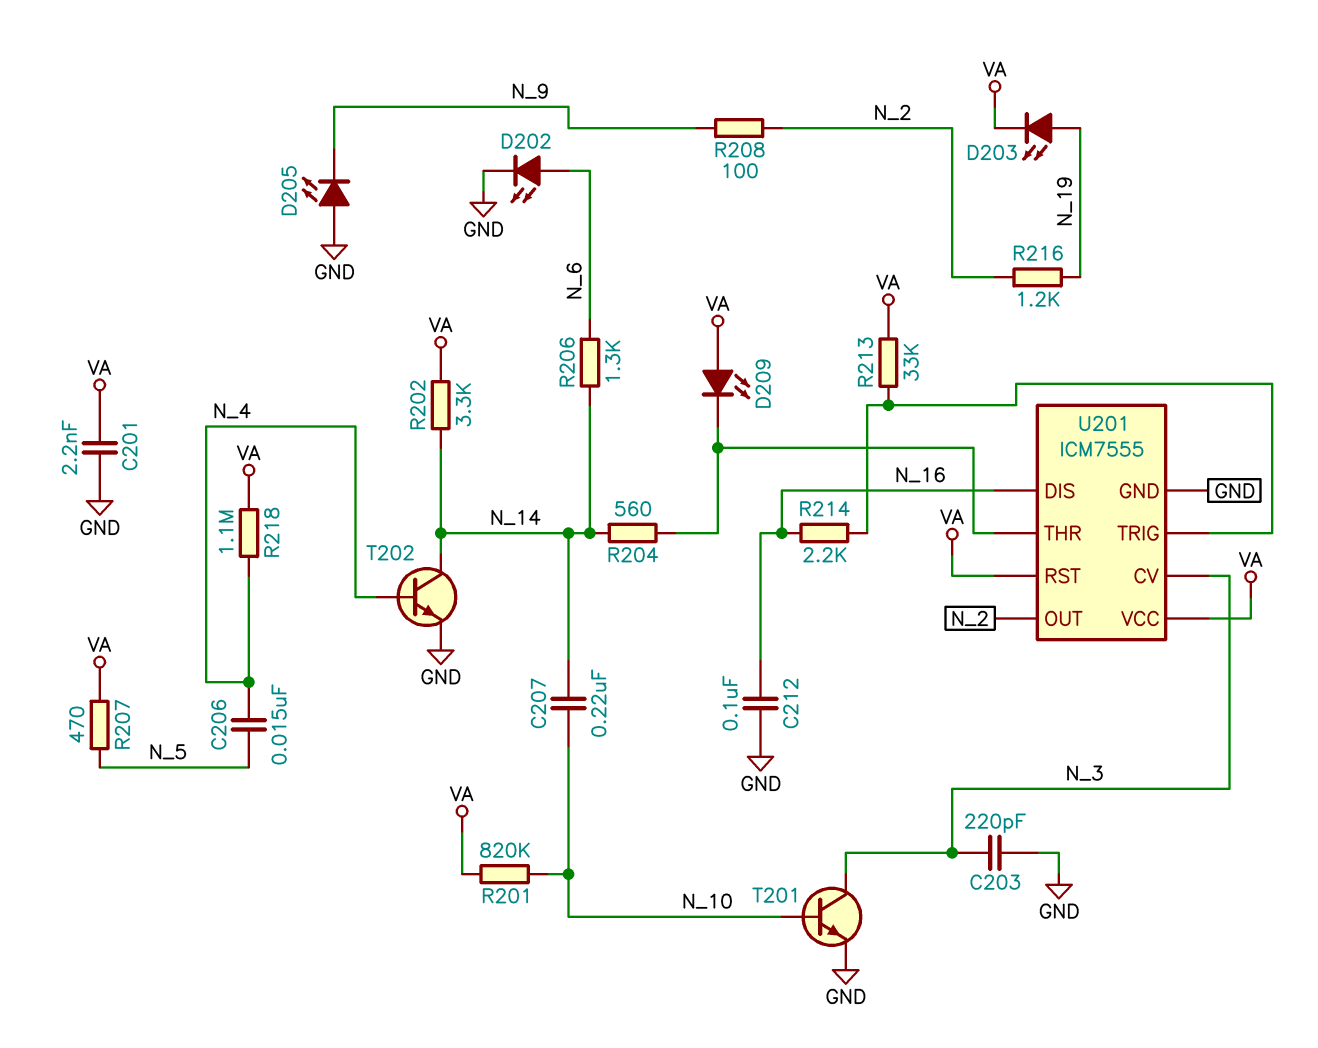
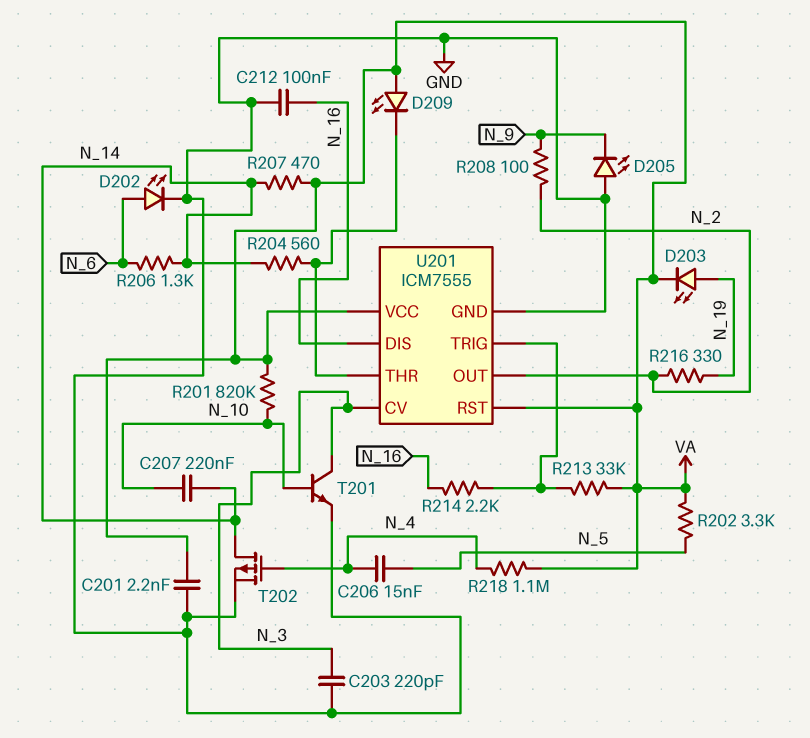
R202: 3.3k (N_14, VA) -> 3.3k (N_5, VA)
R207: 470 (N_5, VA) -> 470 (N_14, VA)
R216: 1.2k (N_2, N_19) -> 330 (N_2, N_19)
T202: NPN (B N_4, C N_14, E GND) -> PMOS (G N_4, D N_14, S GND)

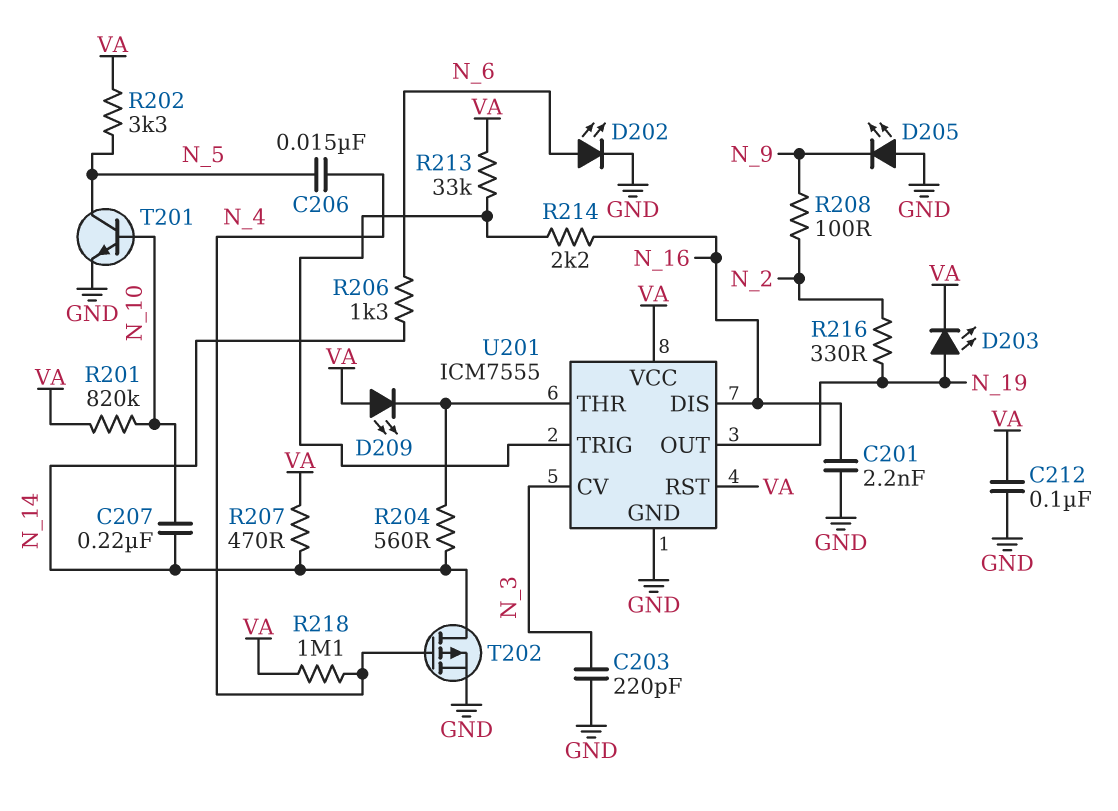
C201: 2.2nF (GND, VA) -> 2.2nF (GND, N_16)
C212: 100nF (GND, N_16) -> 100nF (GND, VA)
T201: NPN (B N_10, C N_3, E GND) -> NPN (B N_10, C N_5, E GND)
U201 pin OUT: N_2 -> N_19

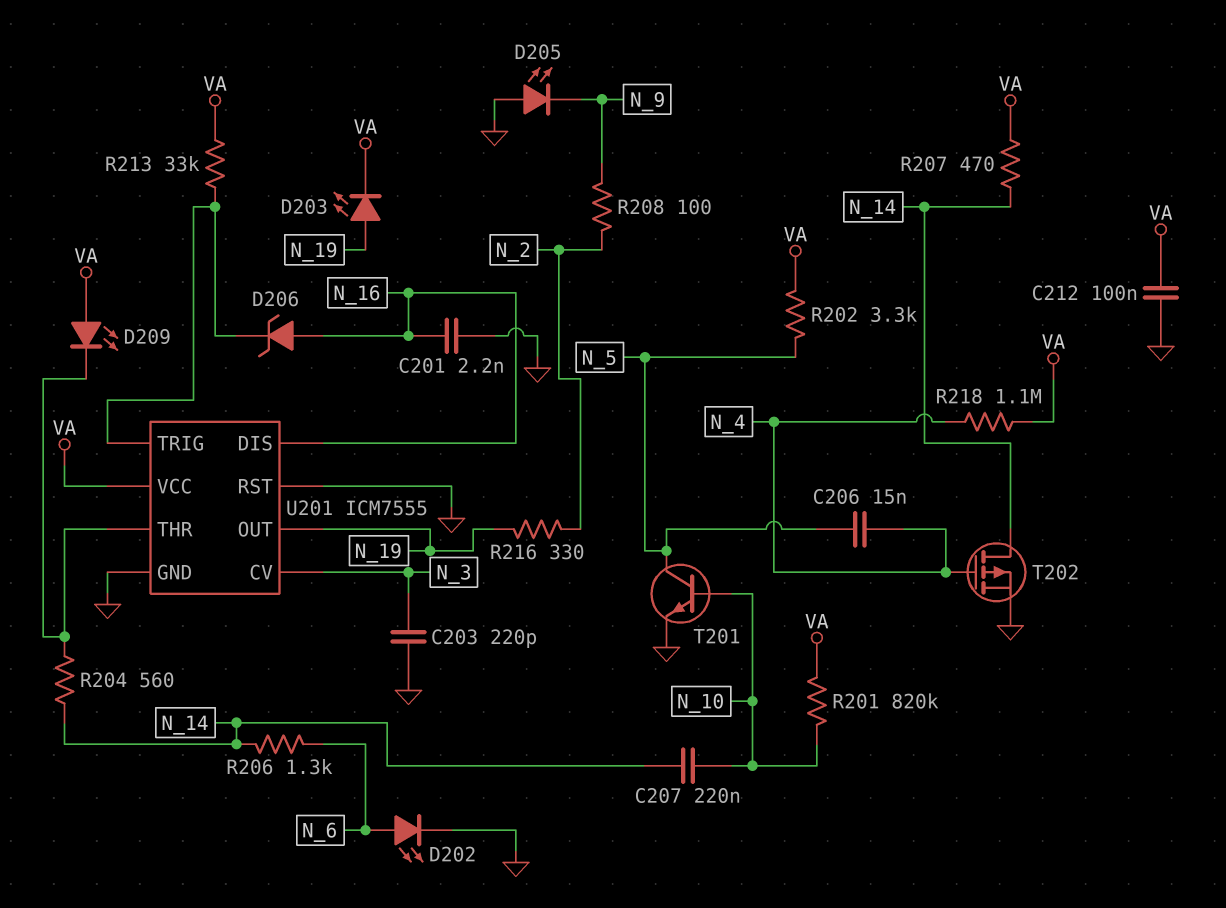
D206: none -> zener (A N_16, K U201/TRIG)
R214: 2.2k (N_16, U201/TRIG) -> none
U201 pin RST: VA -> GND

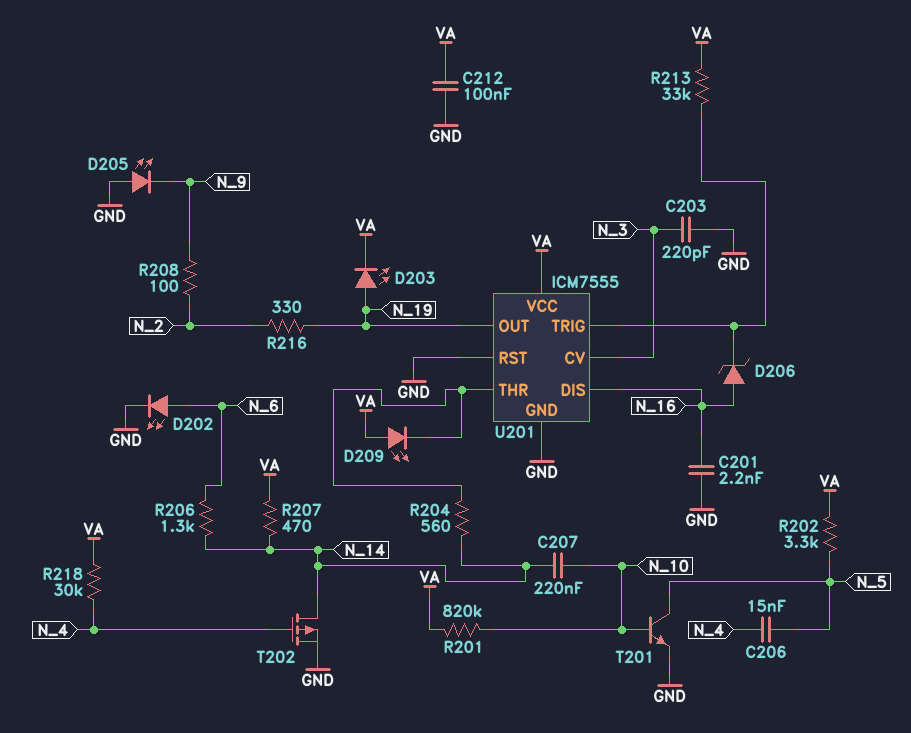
R218: 1.1M (N_4, VA) -> 30k (N_4, VA)

